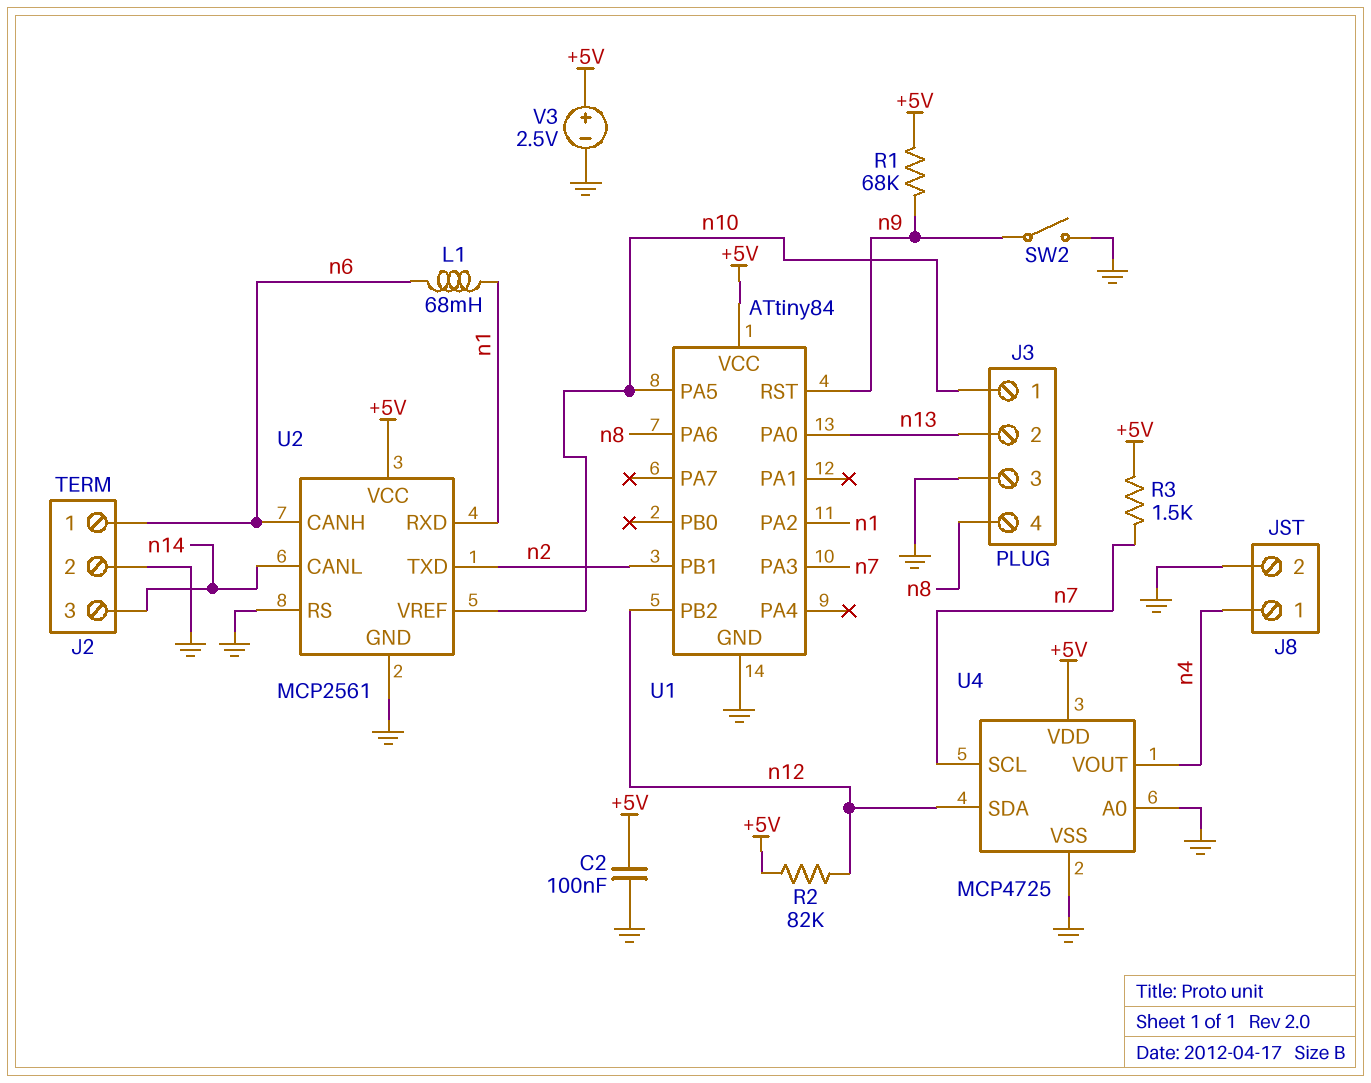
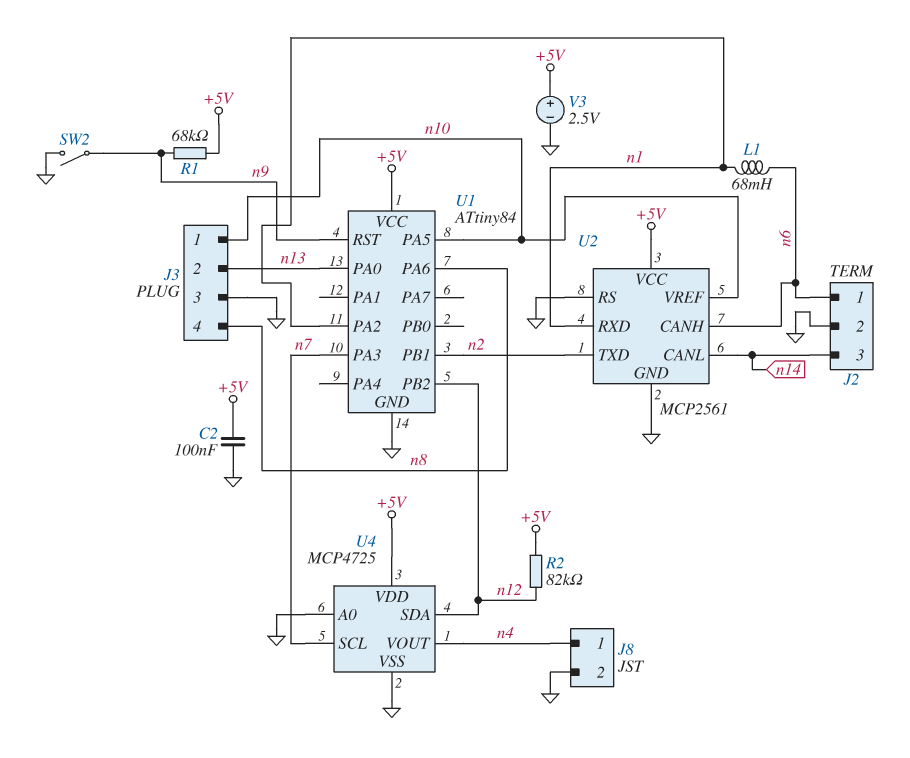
R3: 1.5k (+5V, n7) -> none

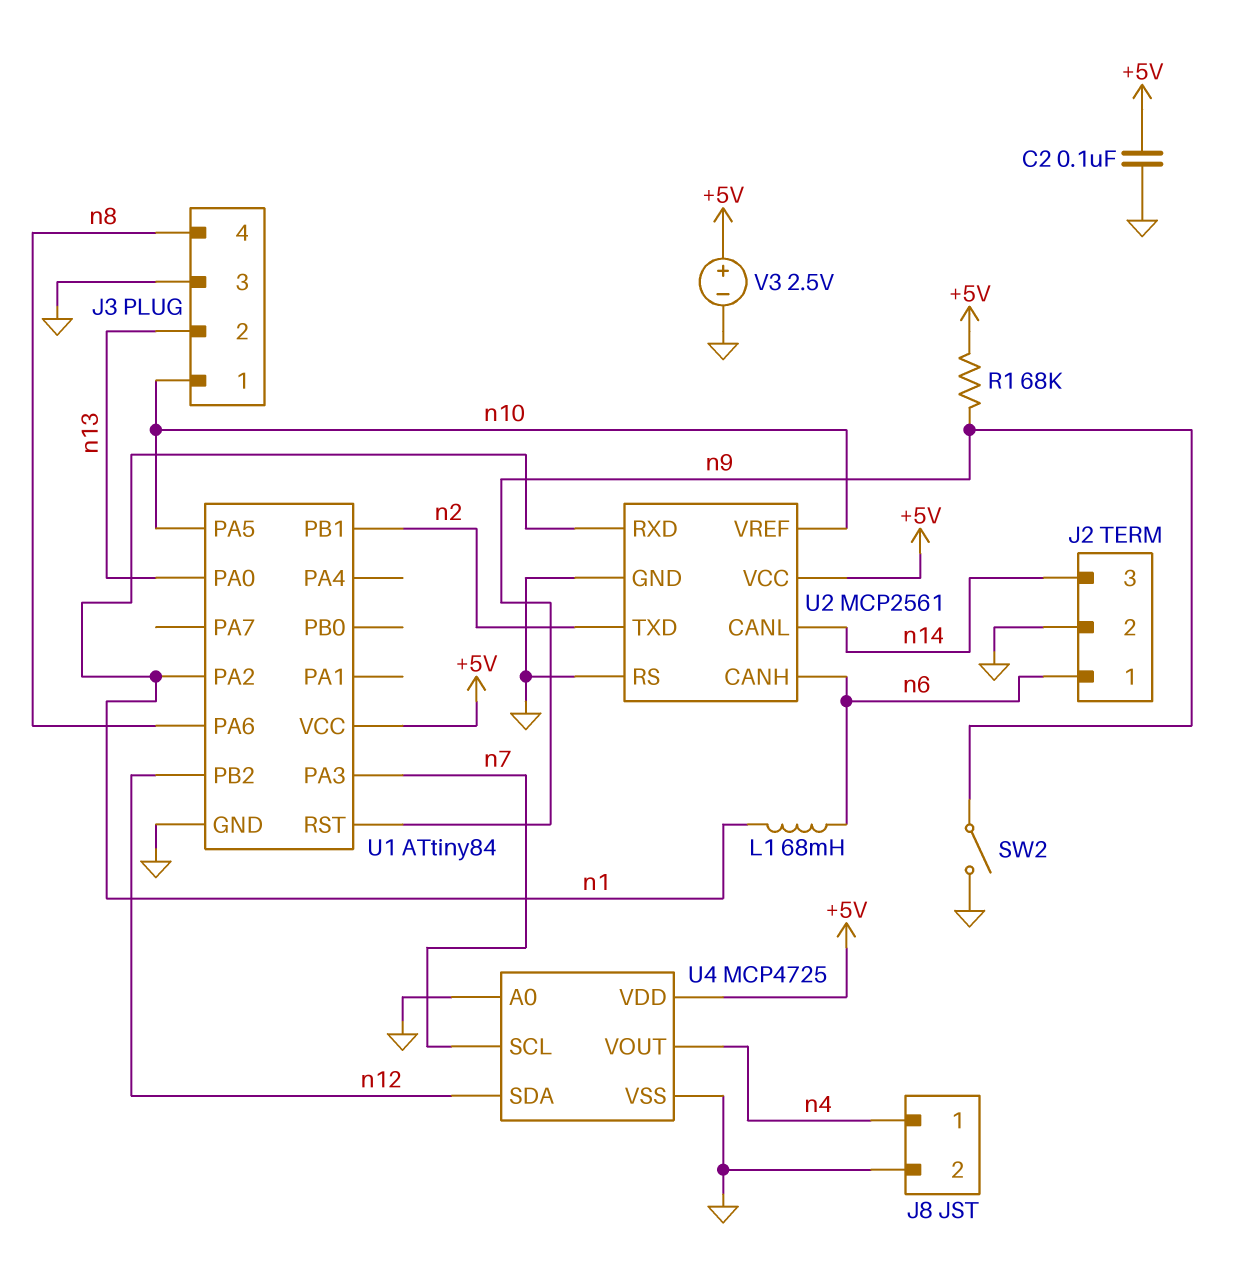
R2: 82k (+5V, n12) -> none

